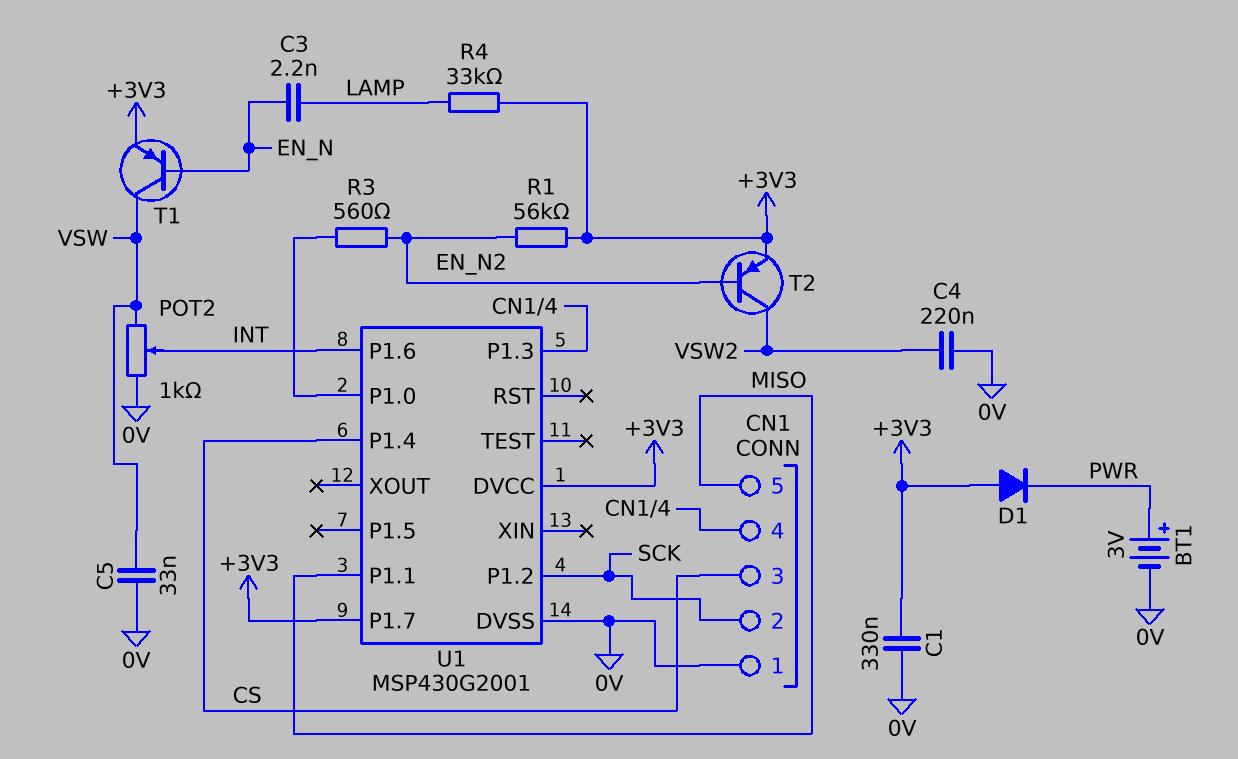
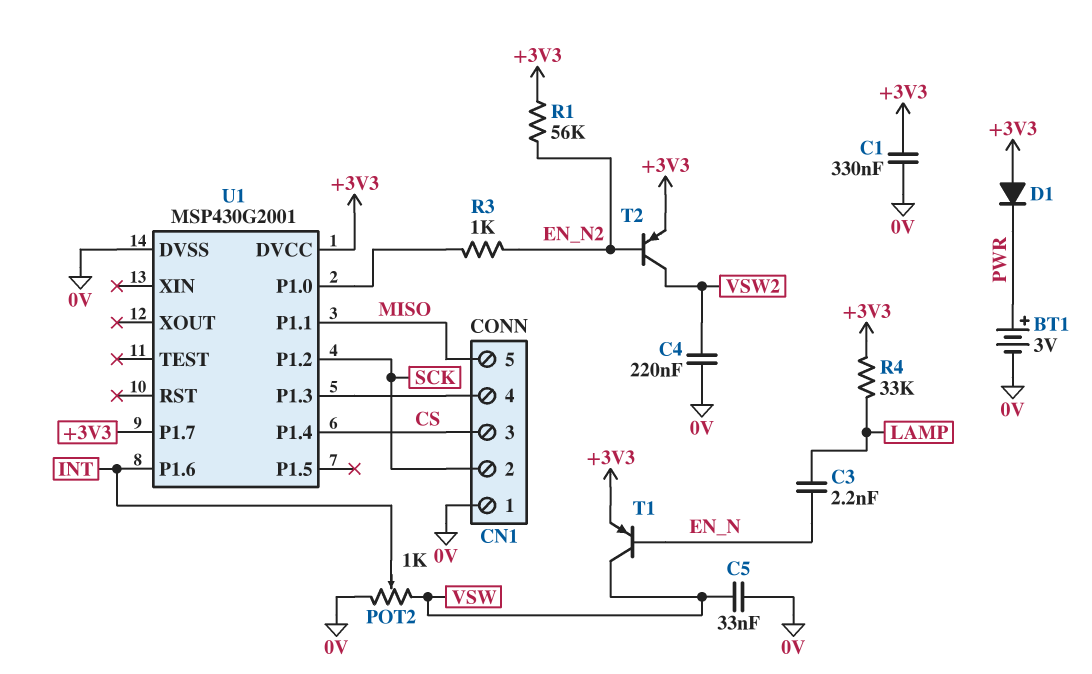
R3: 560 (EN_N2, U1/P1.0) -> 1k (EN_N2, U1/P1.0)

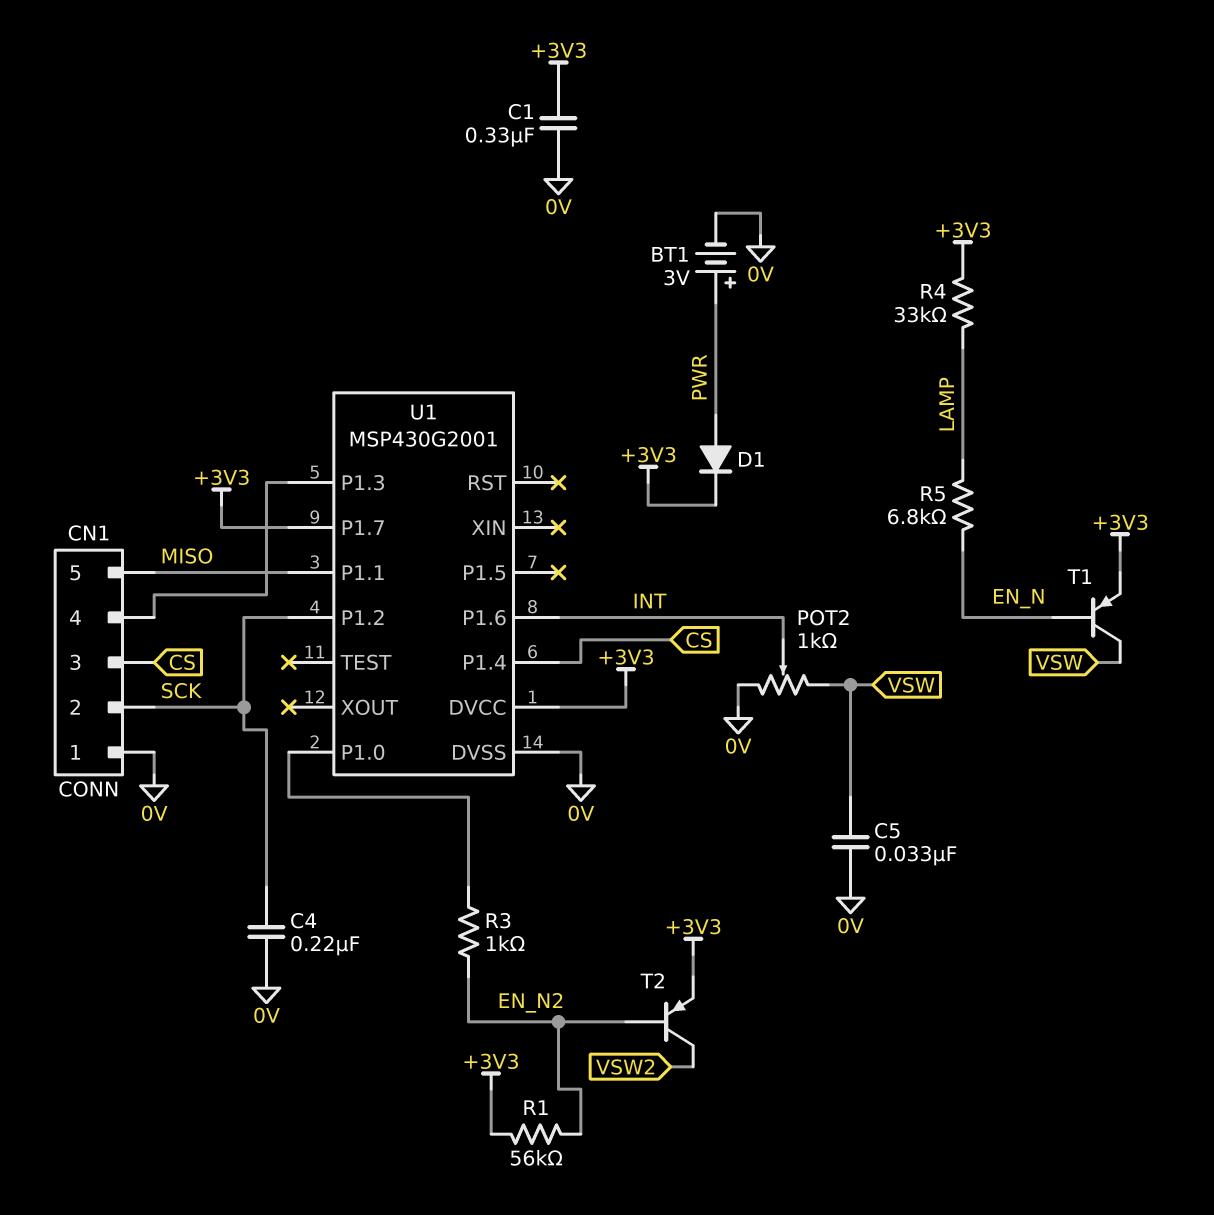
C3: 2.2nF (EN_N, LAMP) -> none
C4: 220nF (0V, VSW2) -> 220nF (0V, SCK)
D1: diode (A +3V3, K PWR) -> diode (A PWR, K +3V3)
R5: none -> 6.8k (EN_N, LAMP)

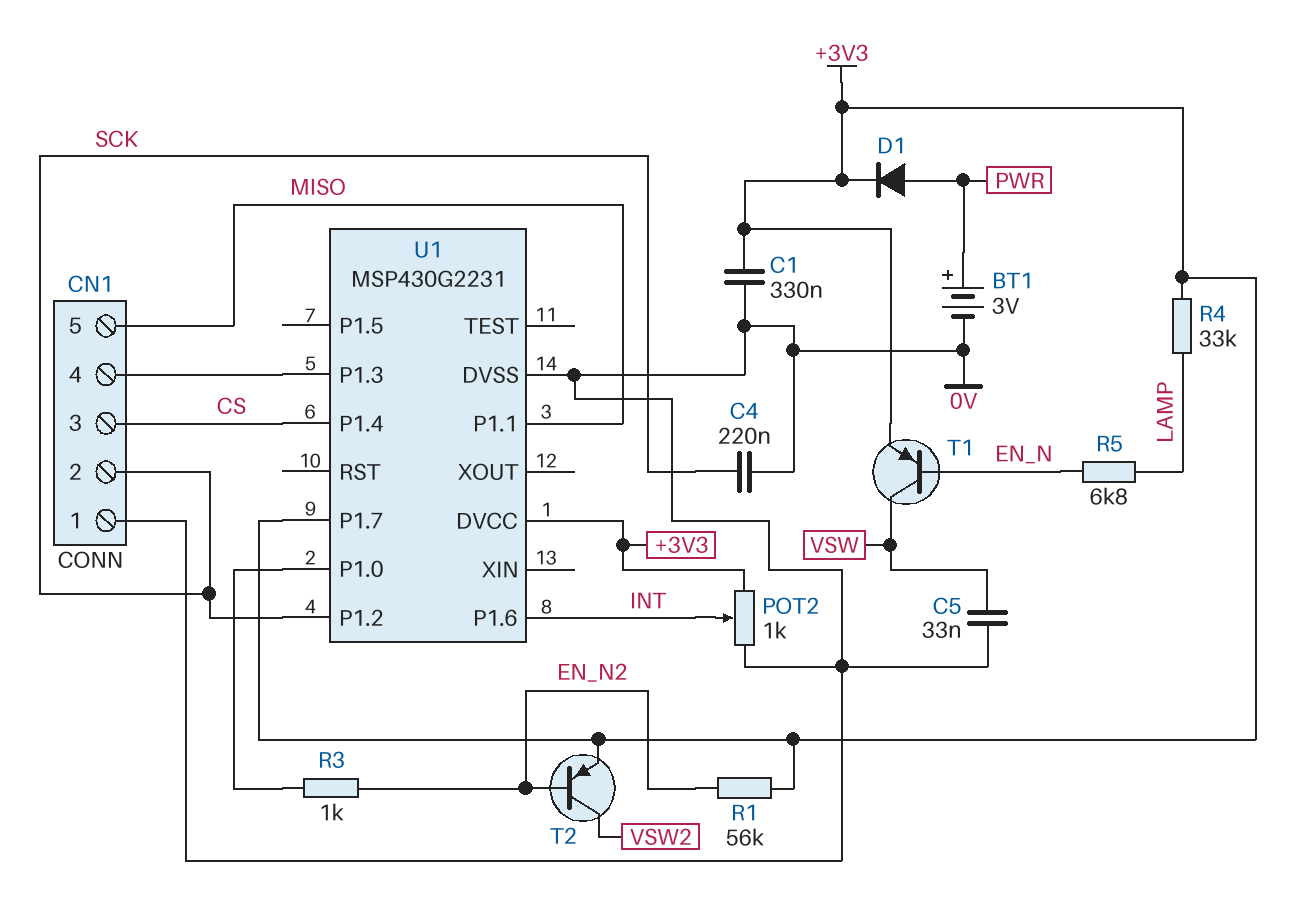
POT2: 1k (0V, VSW, wiper INT) -> 1k (+3V3, 0V, wiper INT)
U1: MSP430G2001 -> MSP430G2231

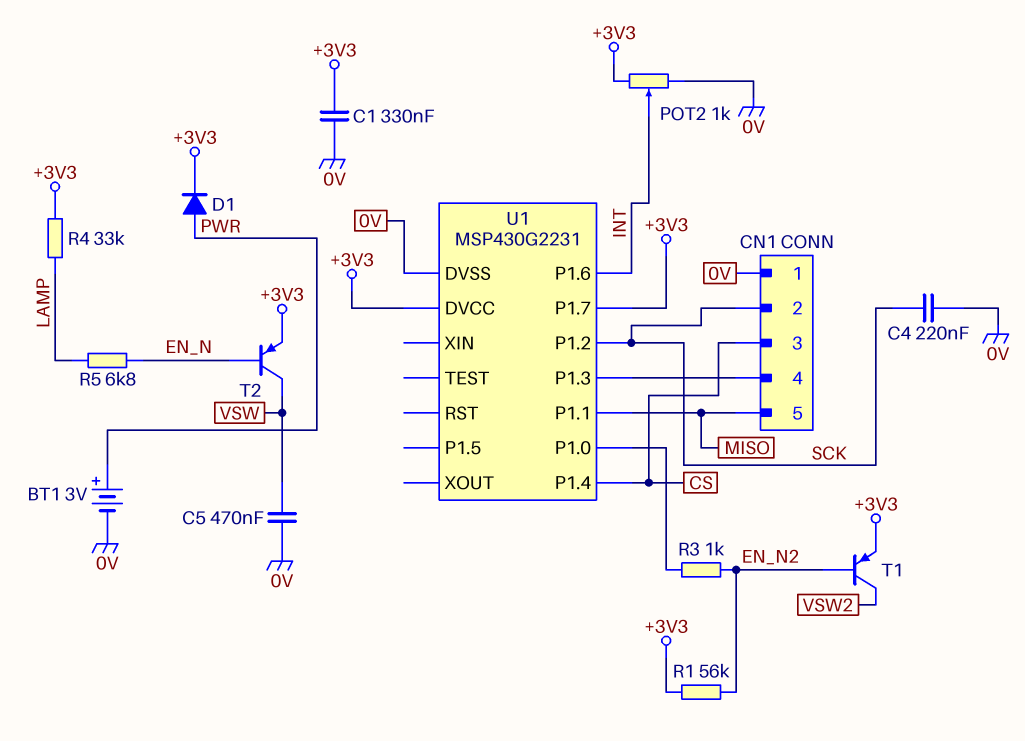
C5: 33nF (0V, VSW) -> 470nF (0V, VSW)
T1: PNP (B EN_N, C VSW, E +3V3) -> PNP (B EN_N2, C VSW2, E +3V3)
T2: PNP (B EN_N2, C VSW2, E +3V3) -> PNP (B EN_N, C VSW, E +3V3)

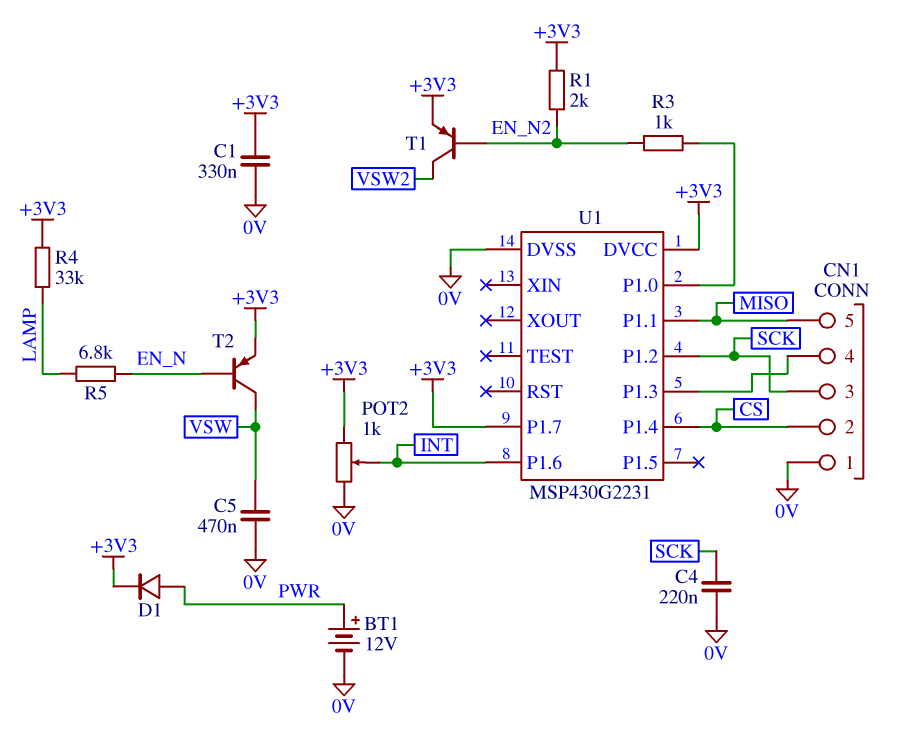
BT1: 3V (plus PWR, minus 0V) -> 12V (plus PWR, minus 0V)
CN1 pin 2: SCK -> CS
CN1 pin 3: CS -> SCK
R1: 56k (+3V3, EN_N2) -> 2k (+3V3, EN_N2)

